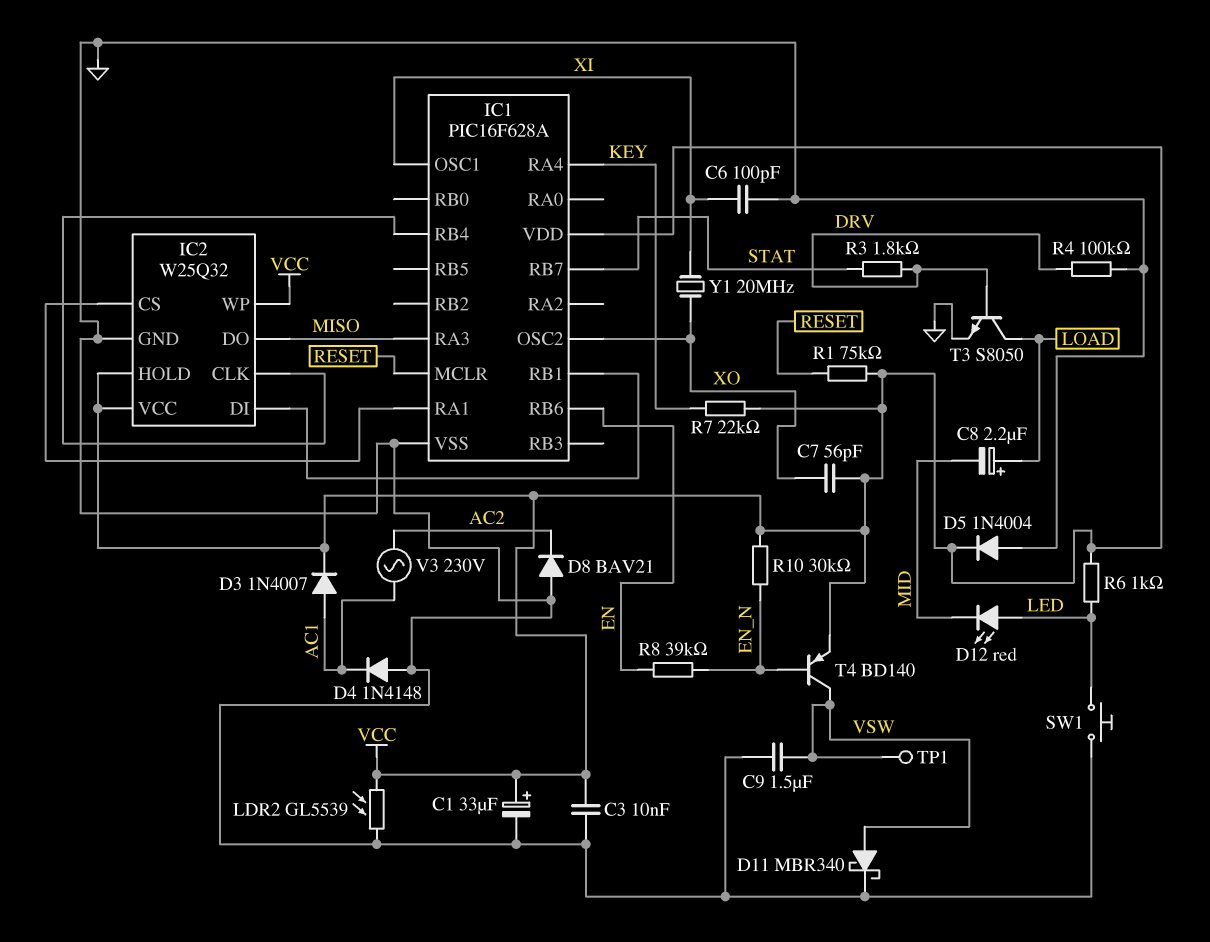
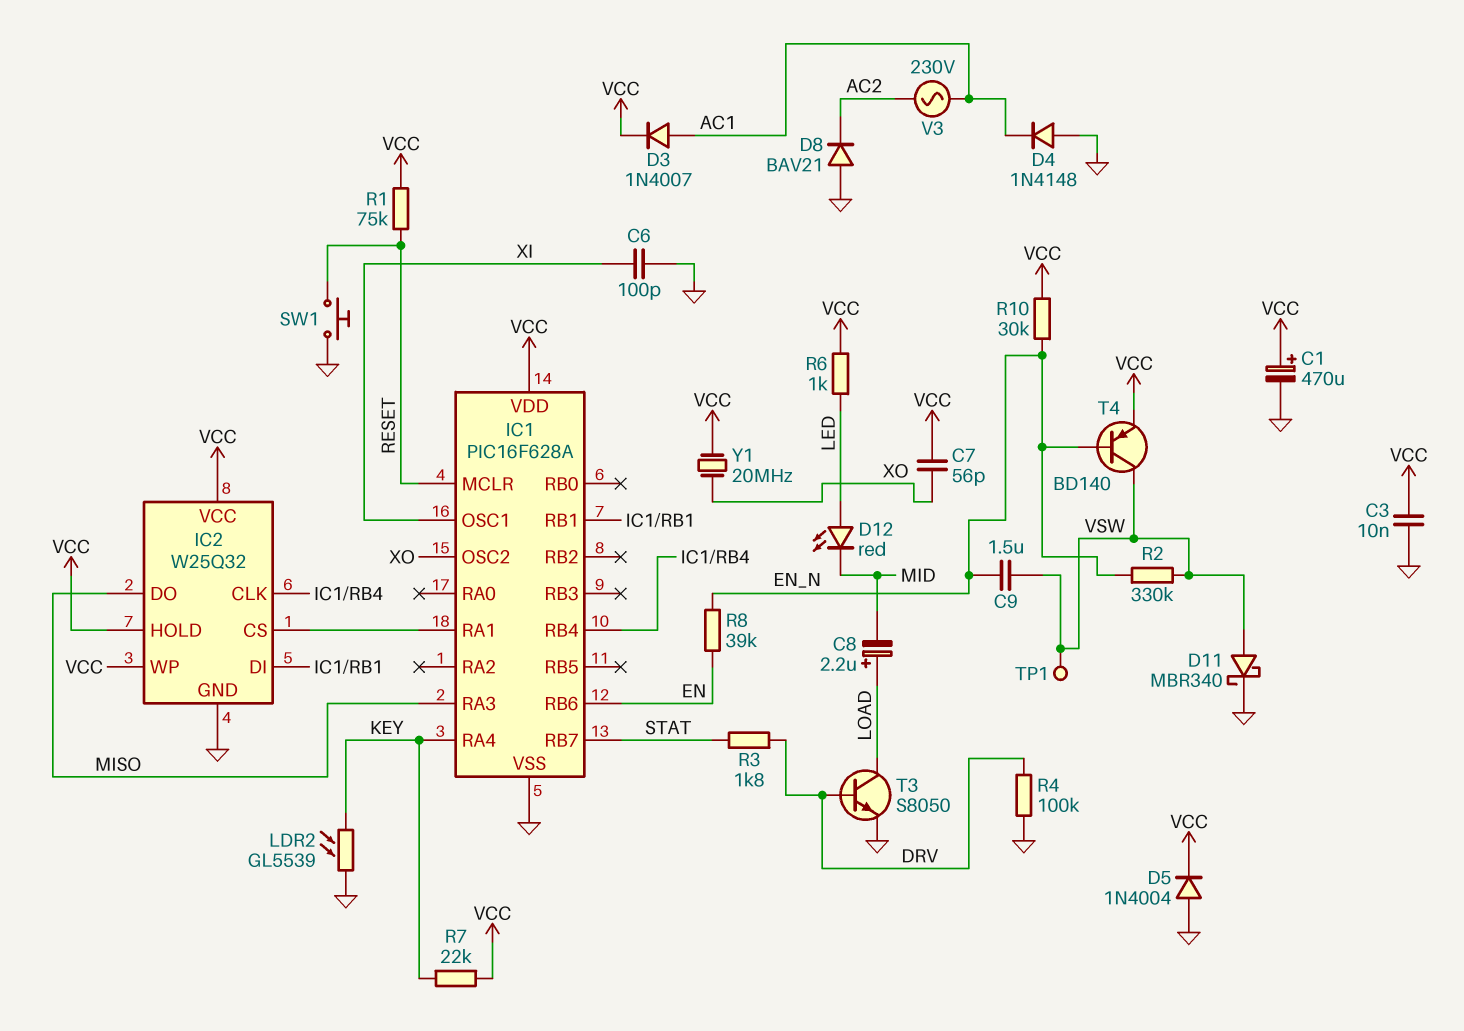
C1: 33uF (plus VCC, minus GND) -> 470uF (plus VCC, minus GND)
C9: 1.5uF (GND, VSW) -> 1.5uF (EN_N, VSW)
LDR2: GL5539 (GND, VCC) -> GL5539 (GND, KEY)
R2: none -> 330k (EN_N, VSW)
SW1: button (GND, LED) -> button (GND, RESET)
Y1: 20MHz (XI, XO) -> 20MHz (VCC, XO)

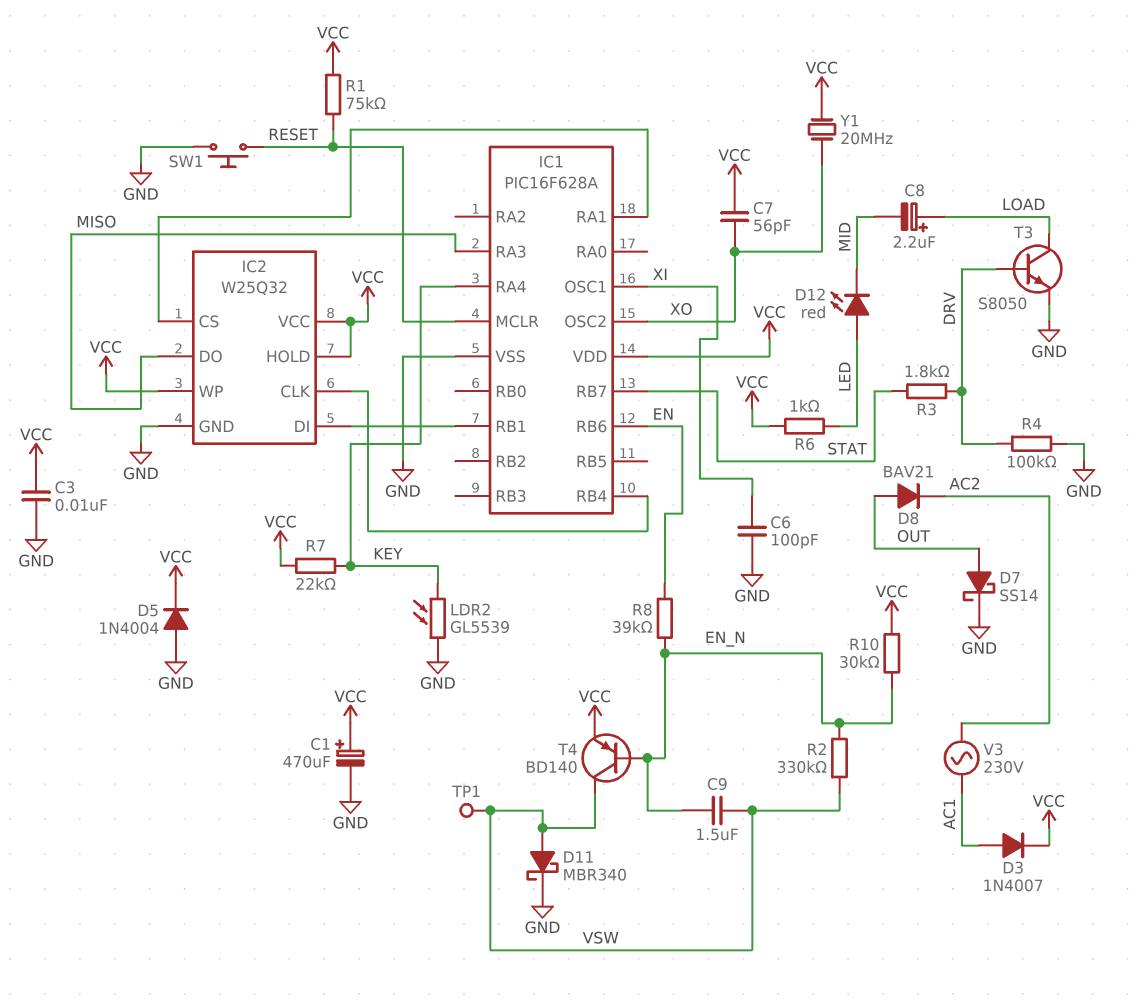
D4: diode 1N4148 (A GND, K AC1) -> none
D7: none -> schottky SS14 (A OUT, K GND)
D8: diode BAV21 (A GND, K AC2) -> diode BAV21 (A OUT, K AC2)

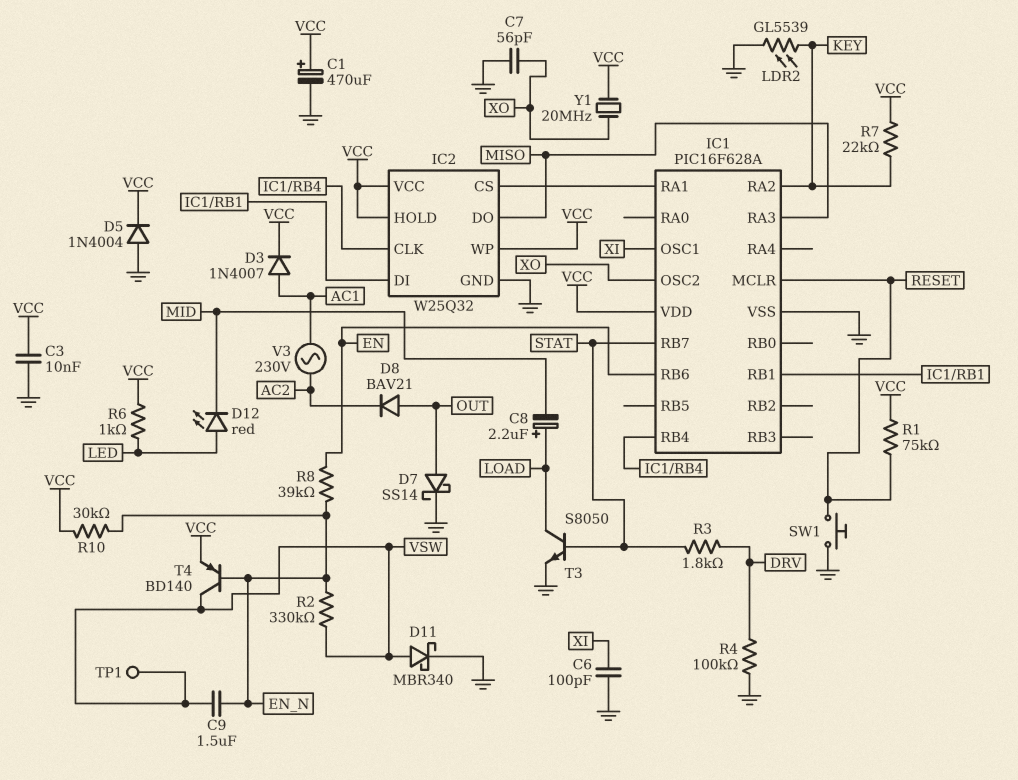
C7: 56pF (VCC, XO) -> 56pF (GND, XO)
IC1 pin RA2: none -> KEY
IC1 pin RA4: KEY -> none
T3: NPN S8050 (B DRV, C LOAD, E GND) -> NPN S8050 (B STAT, C LOAD, E GND)

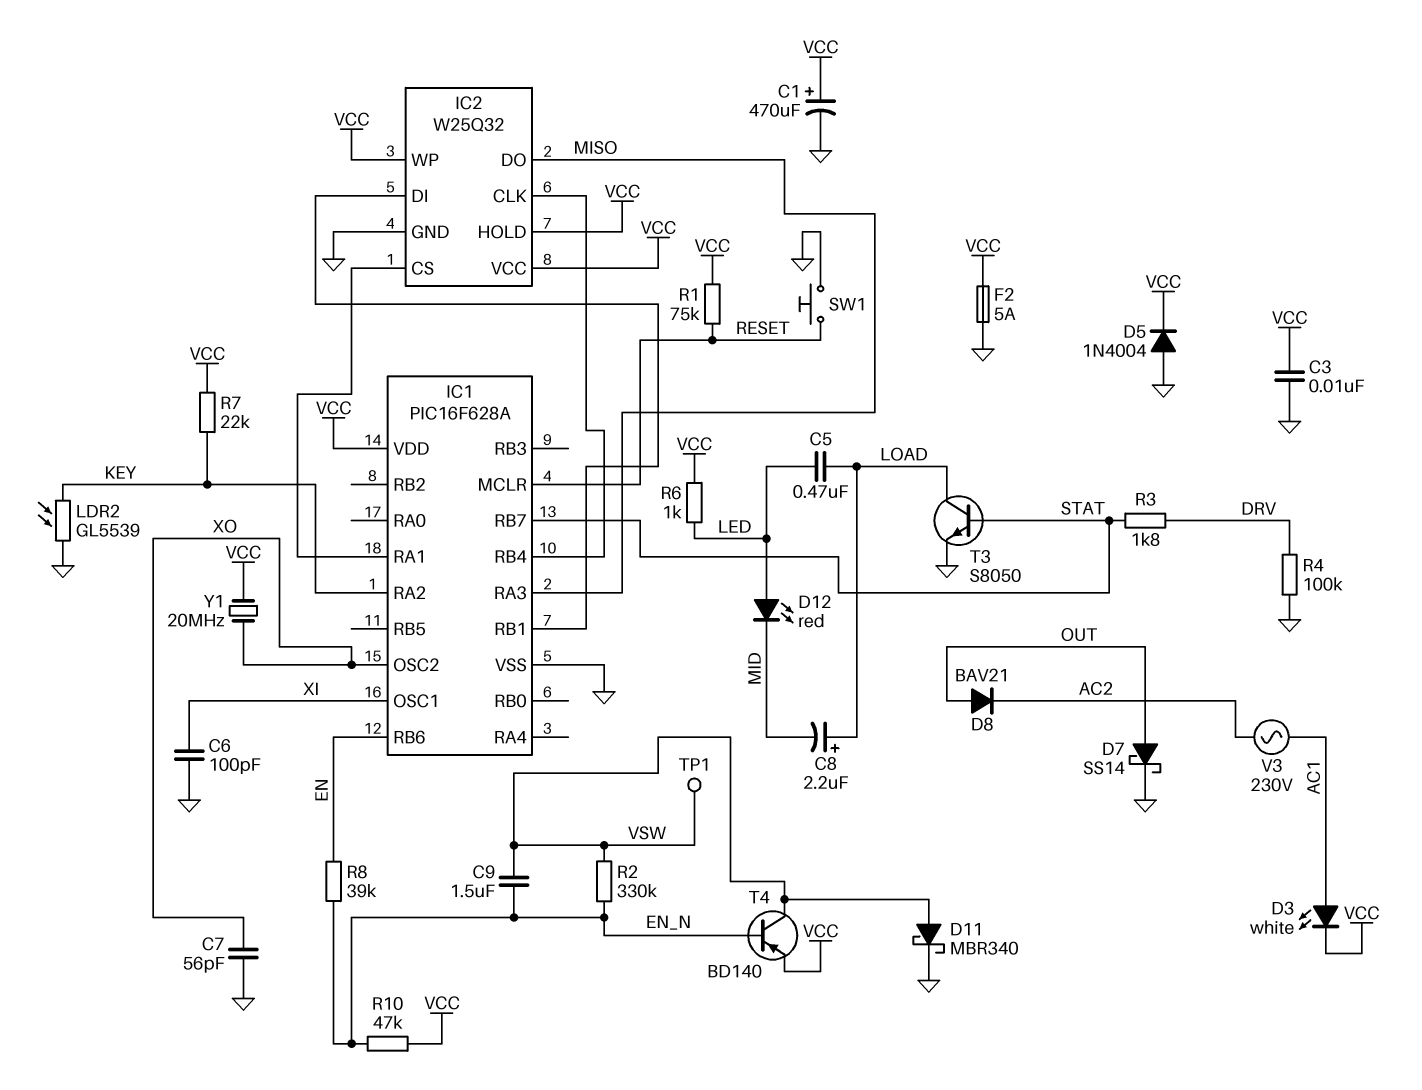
C5: none -> 470nF (LED, LOAD)
D3: diode 1N4007 (A AC1, K VCC) -> LED white (A AC1, K VCC)
F2: none -> 5A (GND, VCC)
R10: 30k (EN_N, VCC) -> 47k (EN_N, VCC)

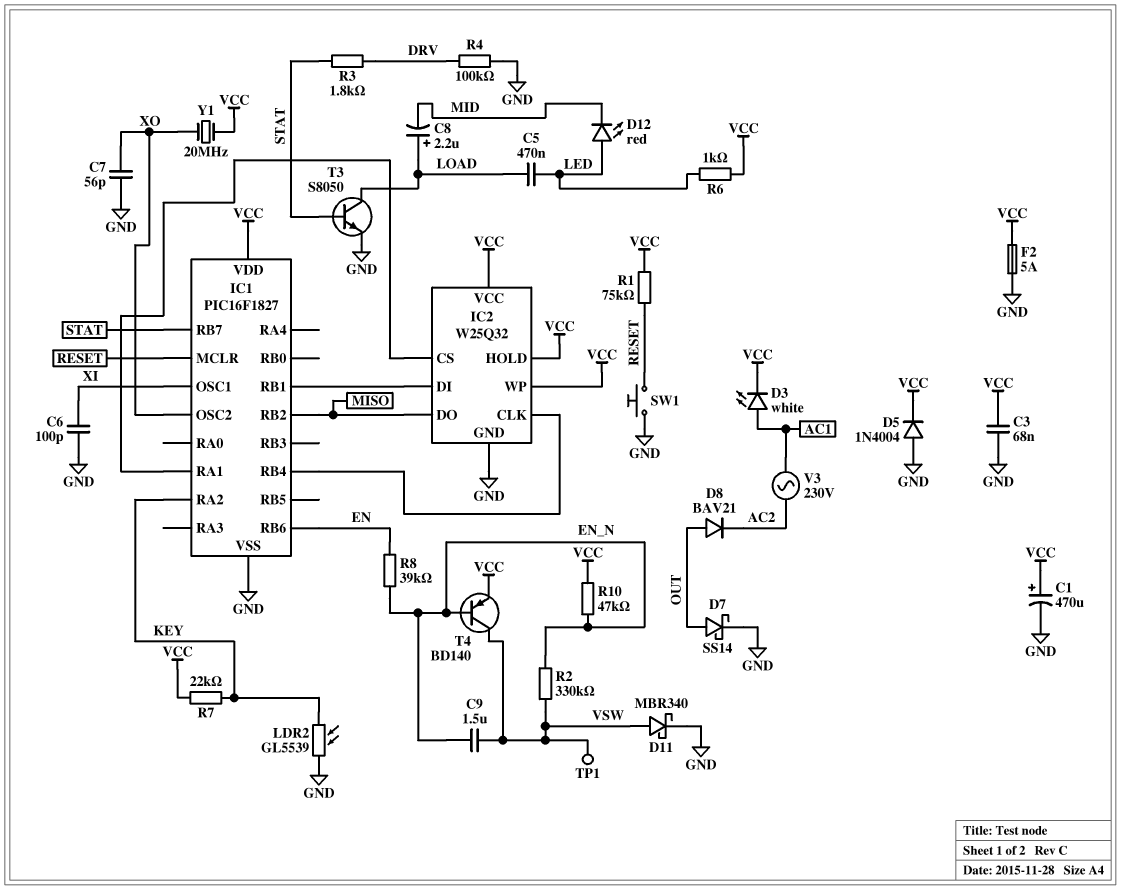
C3: 10nF (GND, VCC) -> 68nF (GND, VCC)
IC1: PIC16F628A -> PIC16F1827
IC1 pin RA3: MISO -> none
IC1 pin RB2: none -> MISO

